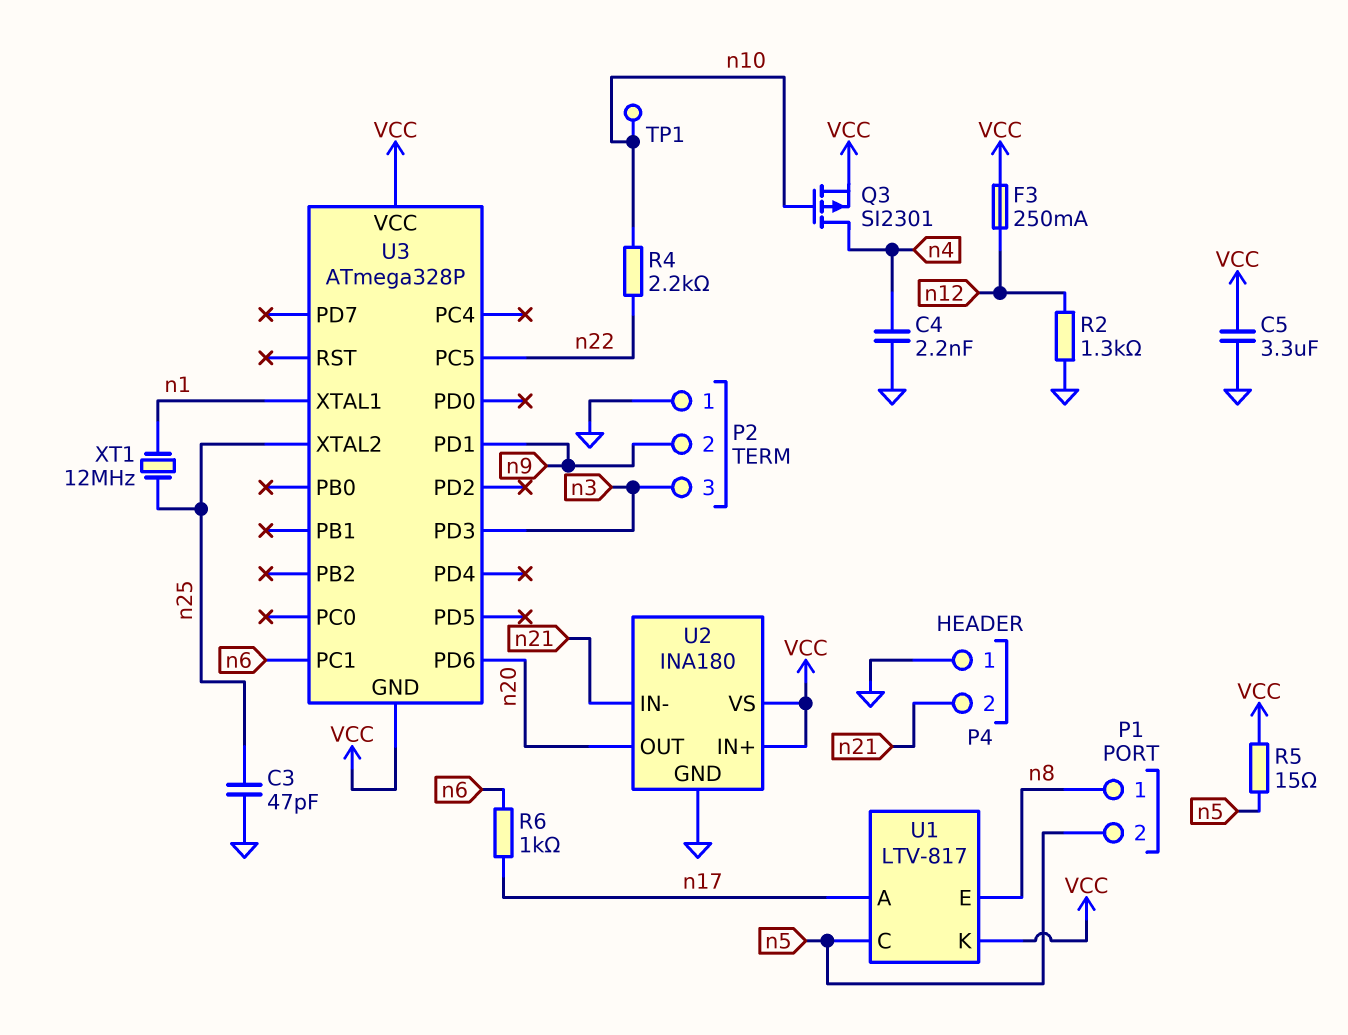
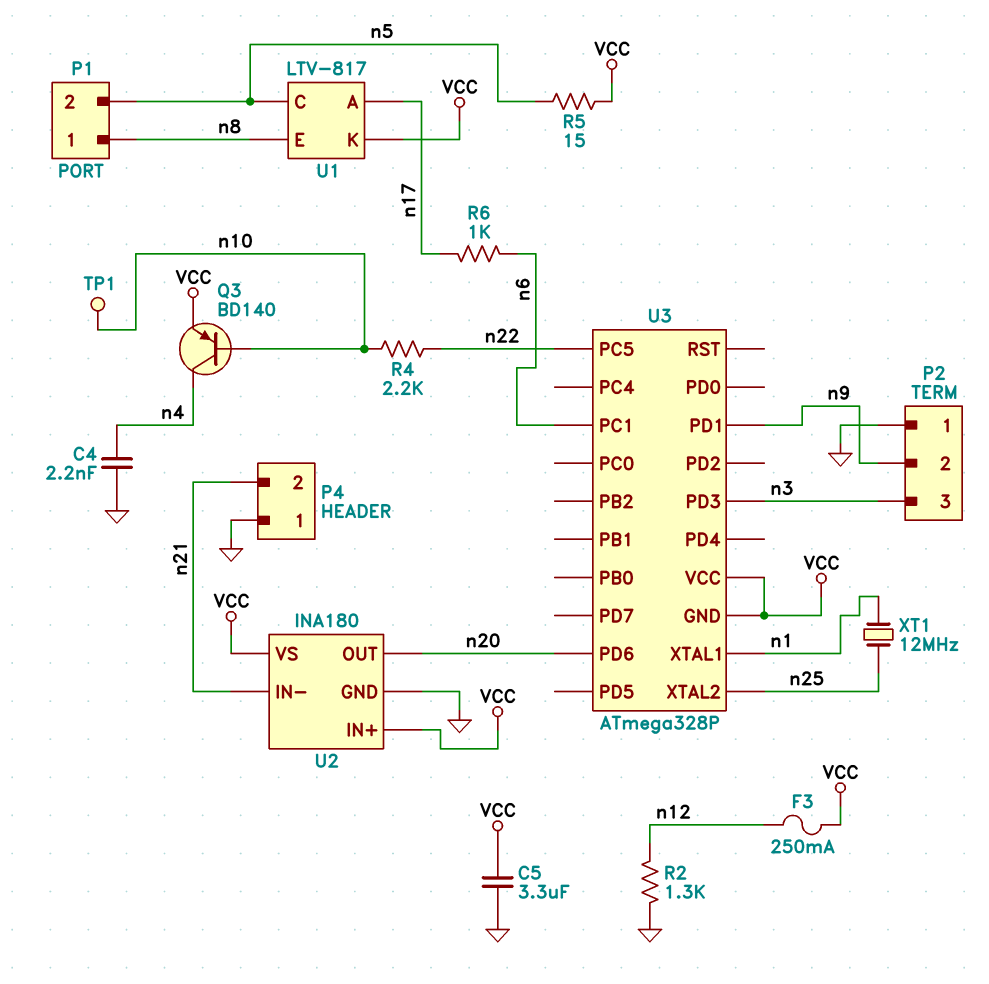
C3: 47pF (GND, n25) -> none
Q3: PMOS SI2301 (G n10, D n4, S VCC) -> PNP BD140 (B n10, C n4, E VCC)

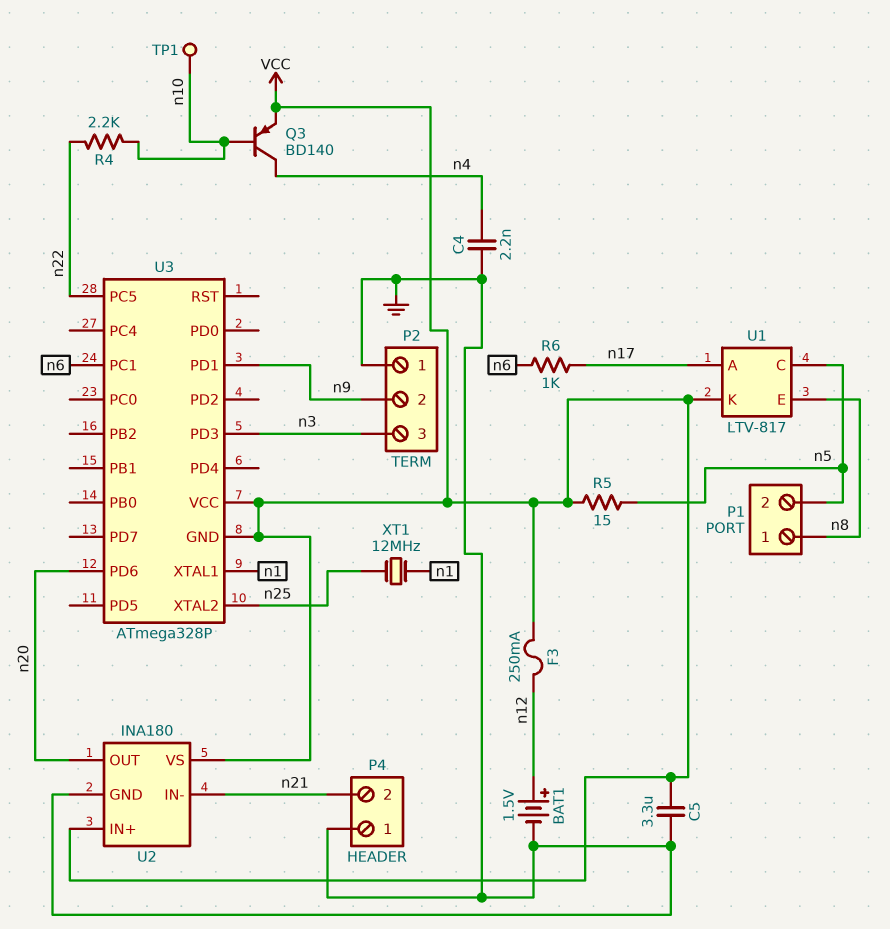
BAT1: none -> 1.5V (plus n12, minus GND)
R2: 1.3k (GND, n12) -> none

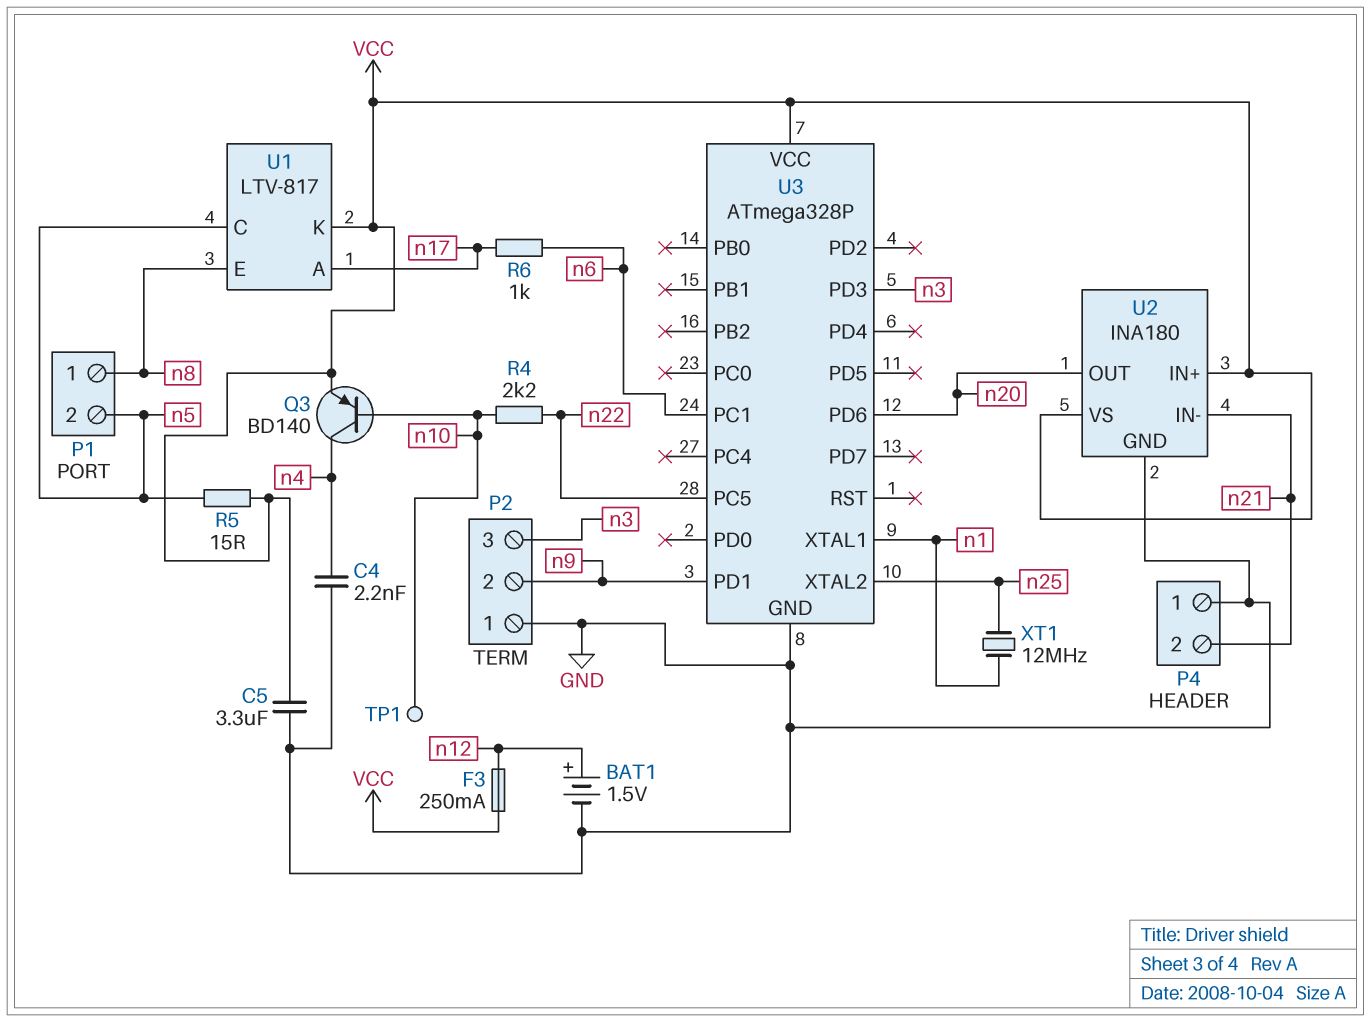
U3 pin GND: VCC -> GND

